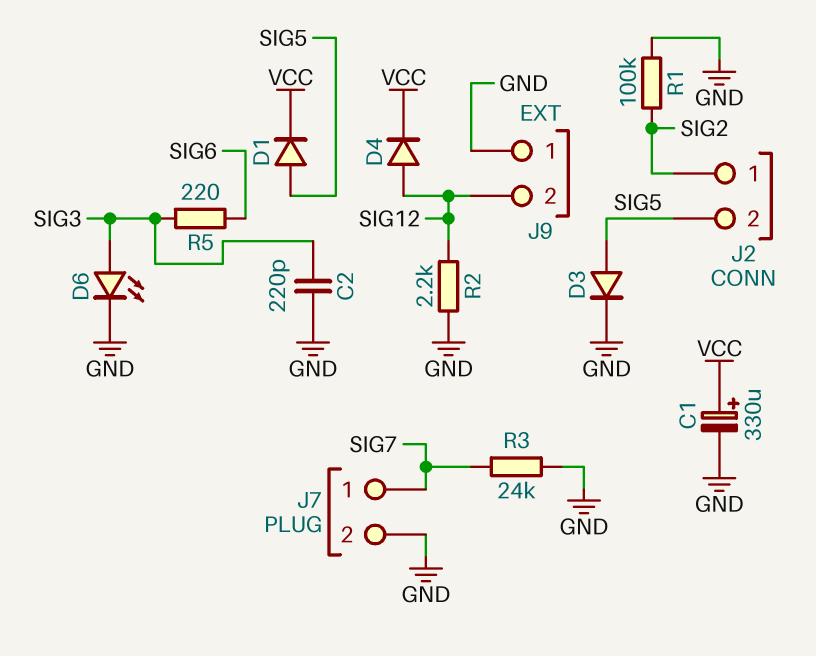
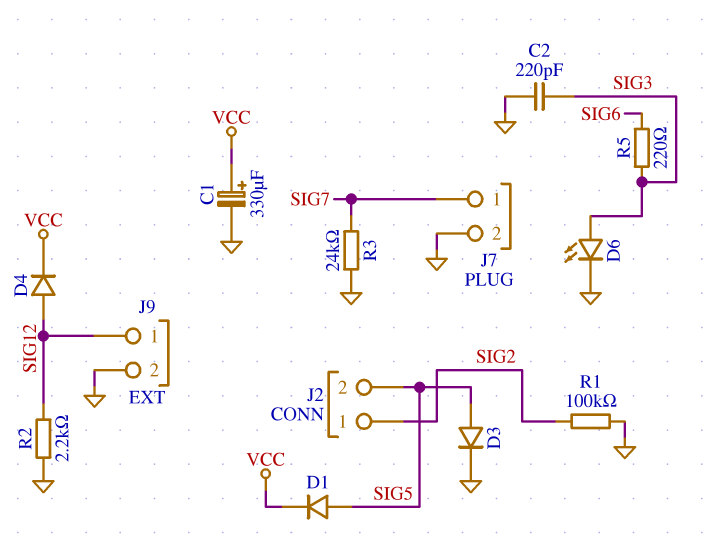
J9 pin 1: GND -> SIG12
J9 pin 2: SIG12 -> GND

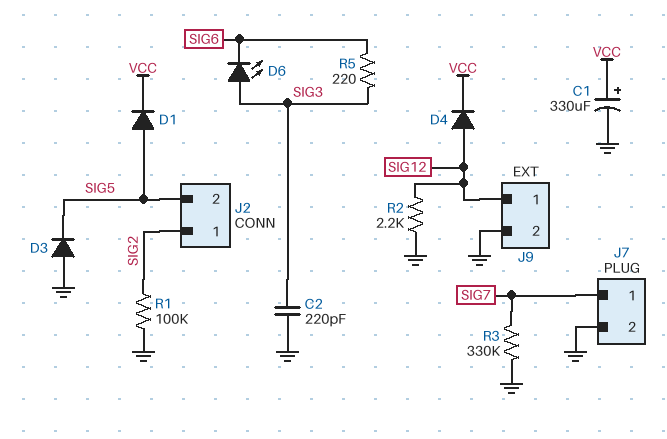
D3: diode (A SIG5, K GND) -> diode (A GND, K SIG5)
D6: LED (A SIG3, K GND) -> LED (A SIG3, K SIG6)
R3: 24k (GND, SIG7) -> 330k (GND, SIG7)

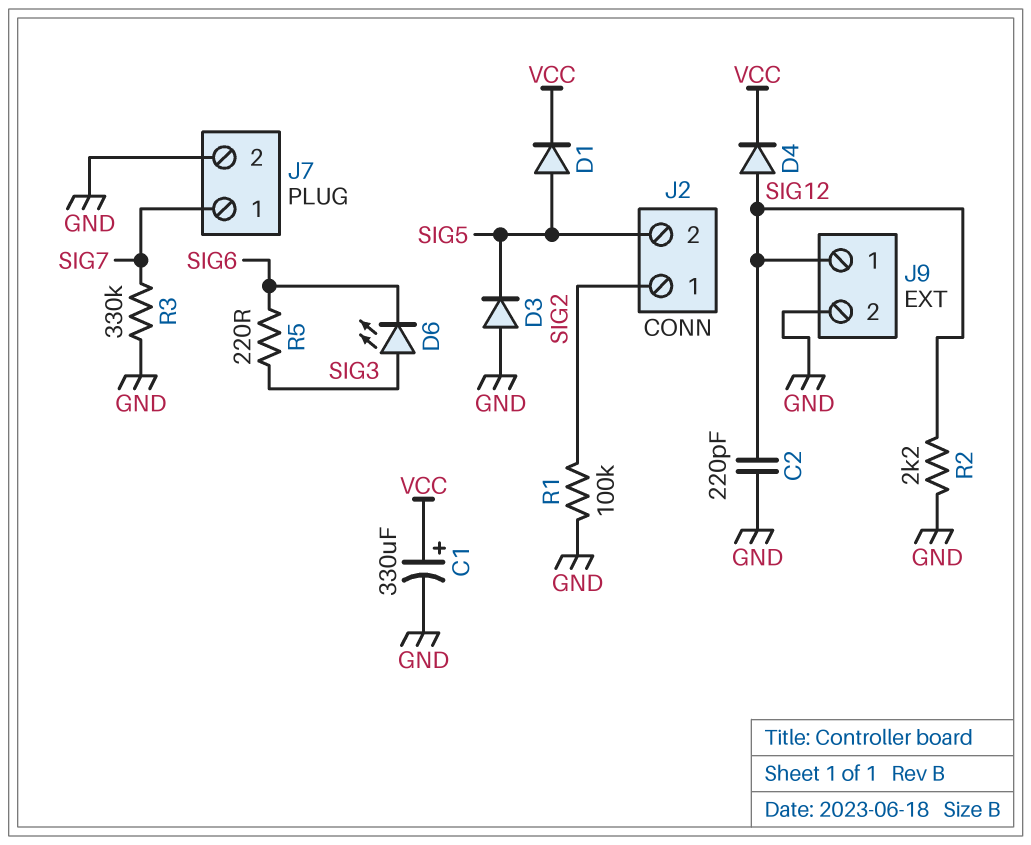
C2: 220pF (GND, SIG3) -> 220pF (GND, SIG12)

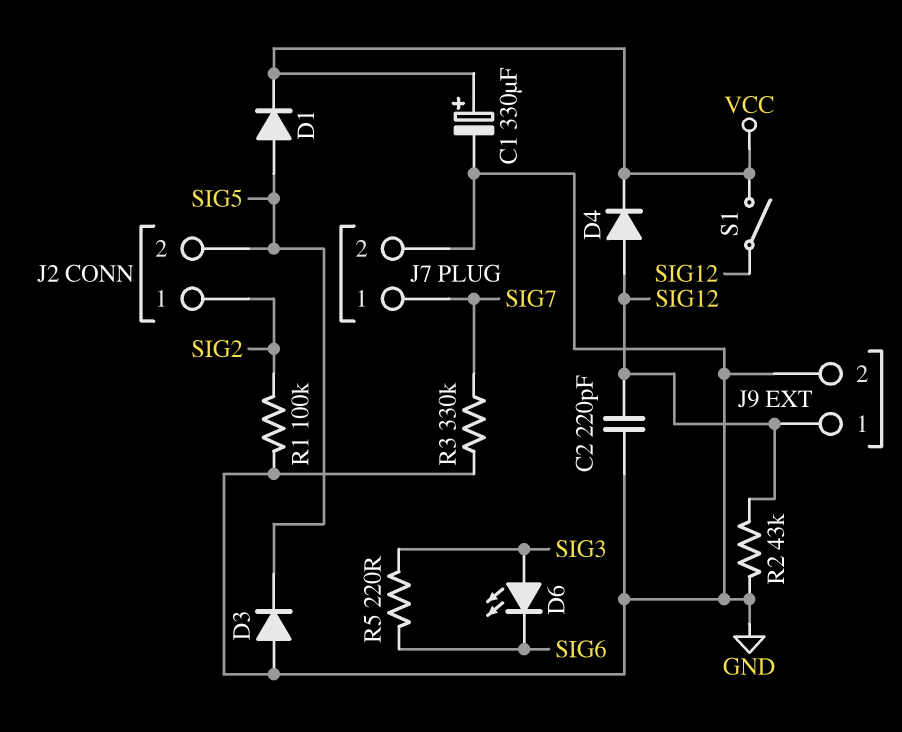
R2: 2.2k (GND, SIG12) -> 43k (GND, SIG12)
S1: none -> switch (SIG12, VCC)

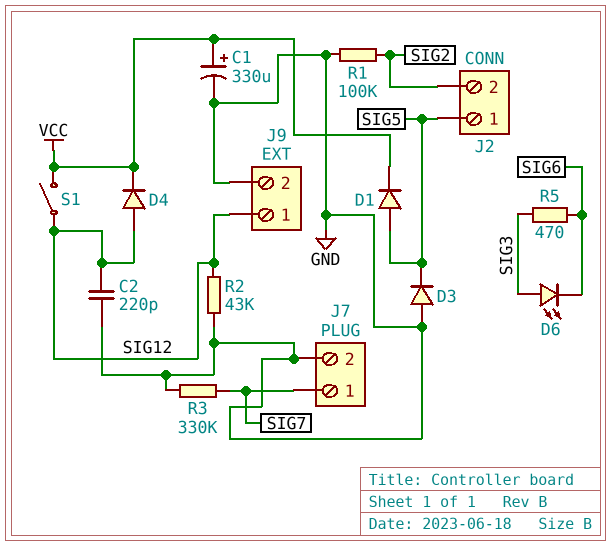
J2 pin 1: SIG2 -> SIG5
J2 pin 2: SIG5 -> SIG2
R5: 220 (SIG3, SIG6) -> 470 (SIG3, SIG6)

